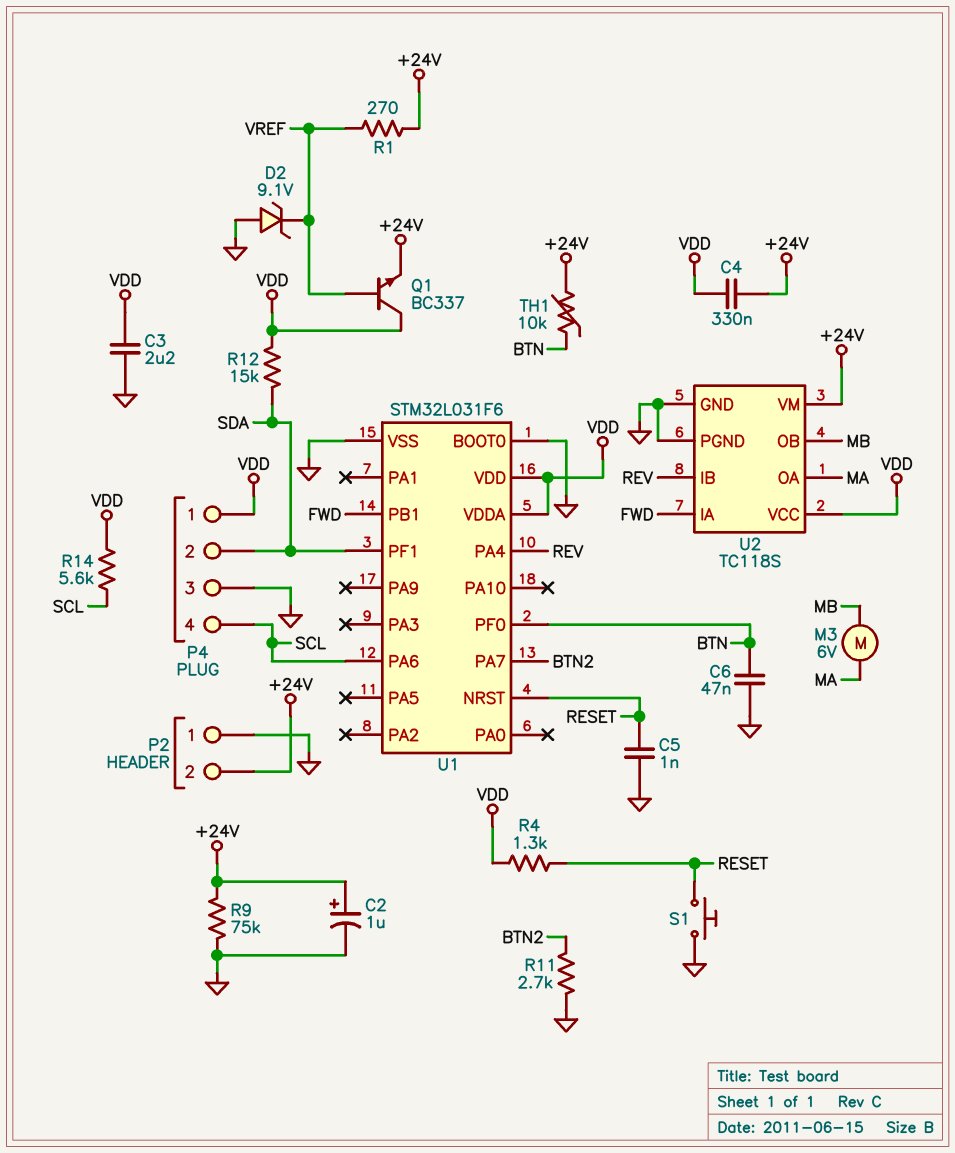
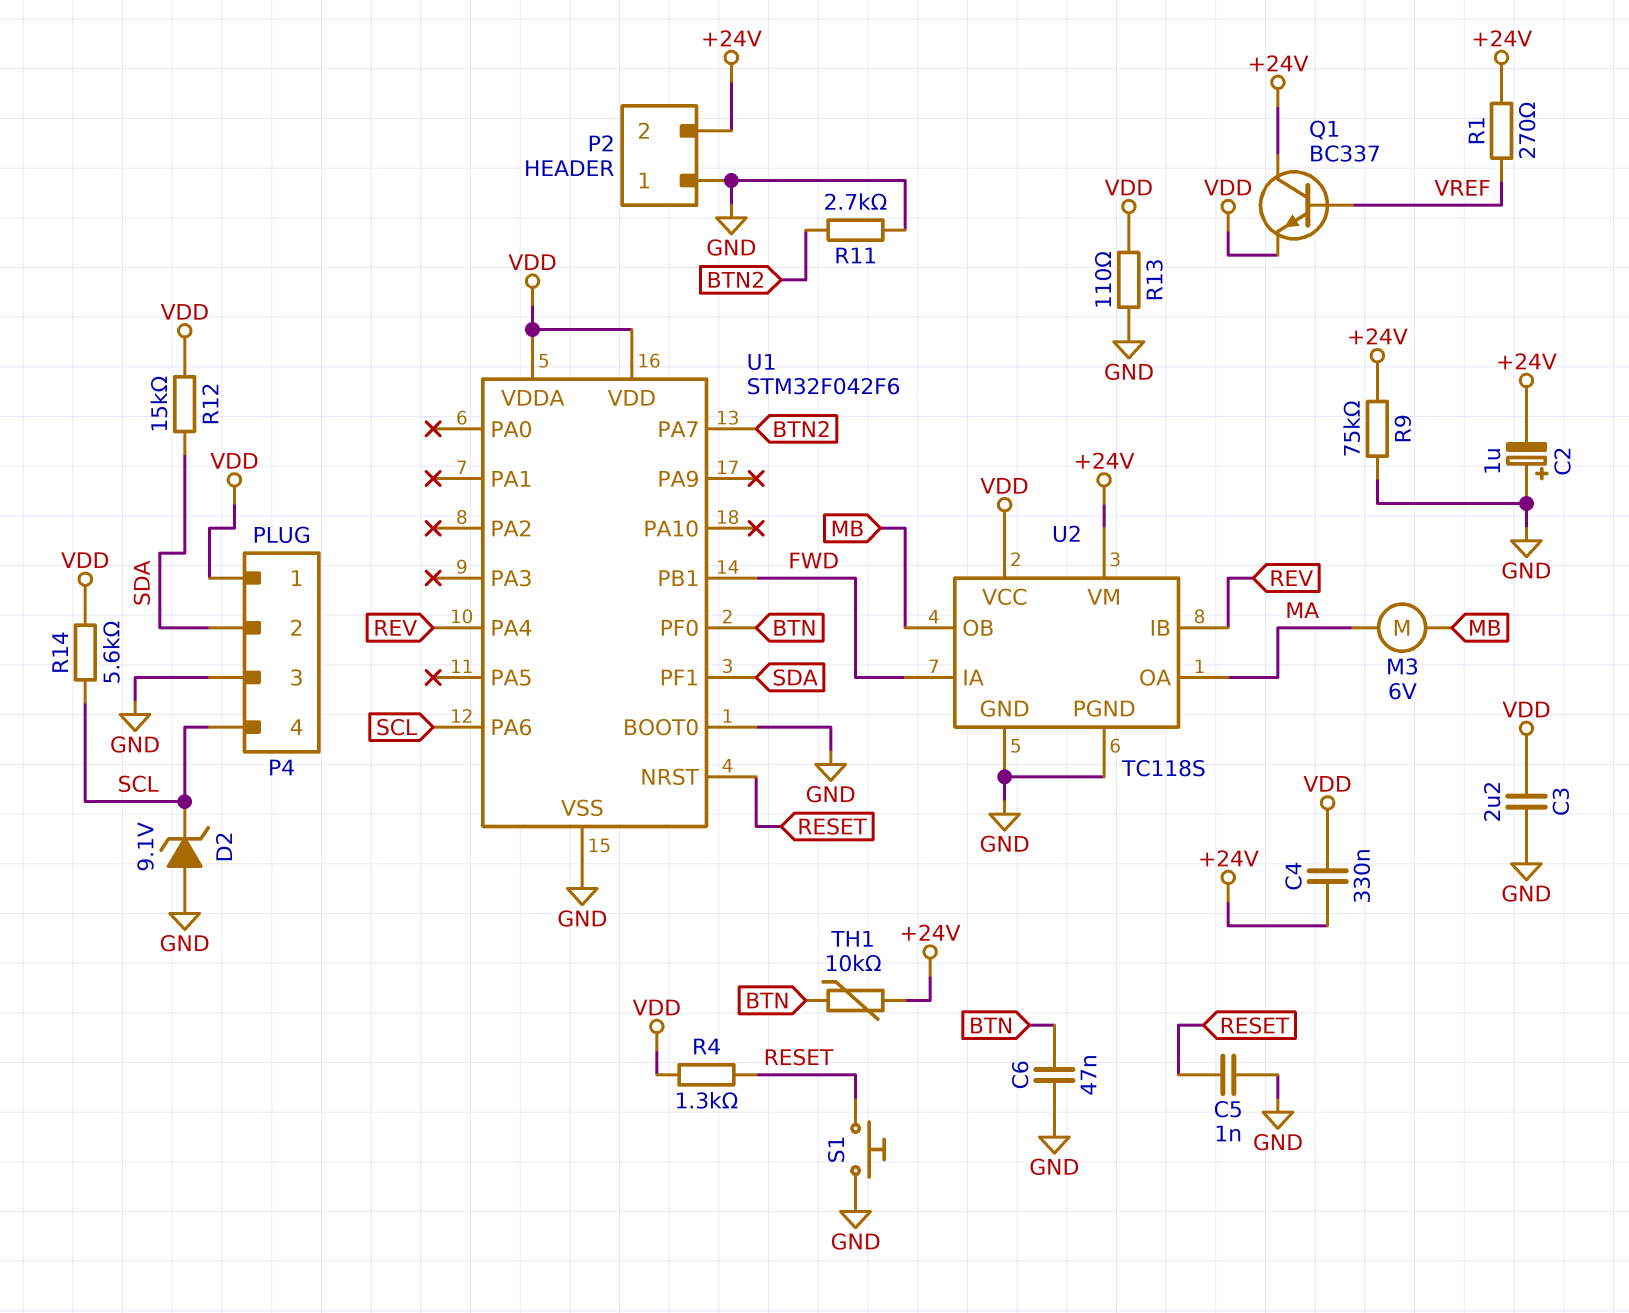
C2: 1uF (plus +24V, minus GND) -> 1uF (plus GND, minus +24V)
D2: zener 9.1V (A GND, K VREF) -> zener 9.1V (A GND, K SCL)
Q1: NPN BC337 (B VREF, C VDD, E +24V) -> NPN BC337 (B VREF, C +24V, E VDD)
R13: none -> 110 (GND, VDD)
U1: STM32L031F6 -> STM32F042F6

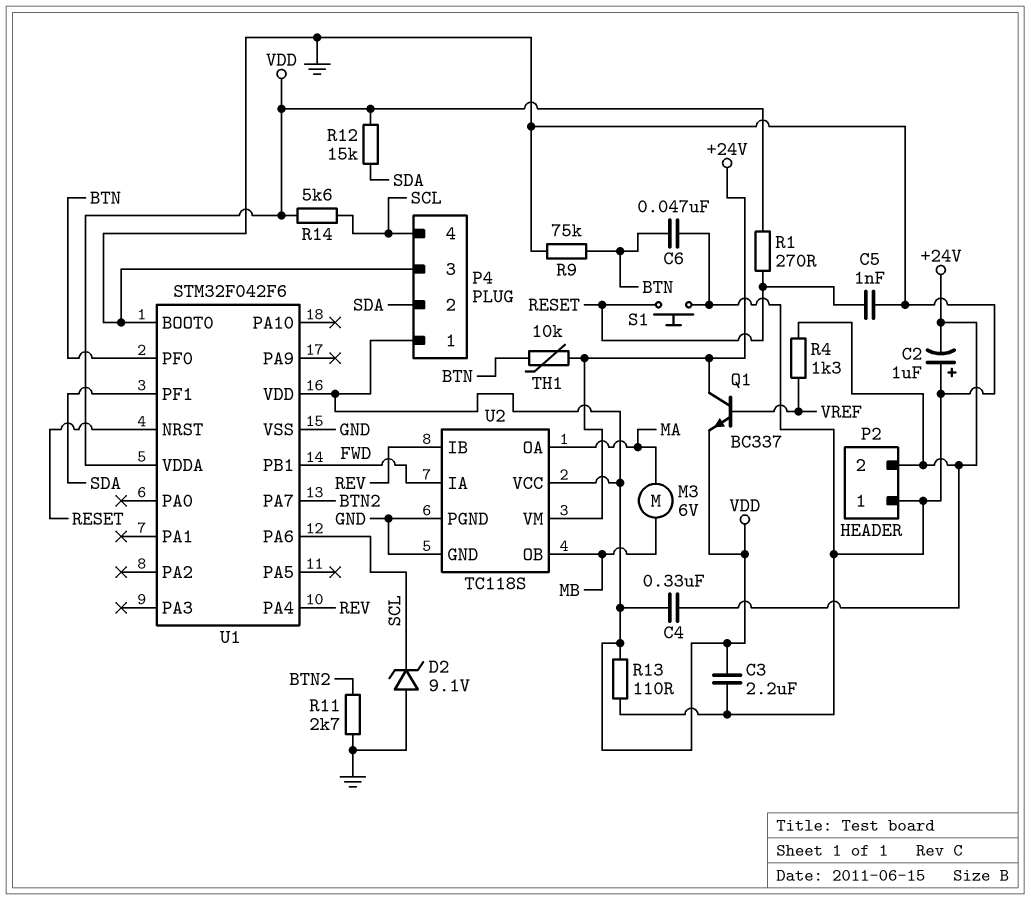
R1: 270 (+24V, VREF) -> 270 (RESET, VDD)
R4: 1.3k (RESET, VDD) -> 1.3k (+24V, VREF)
R9: 75k (+24V, GND) -> 75k (BTN, GND)

